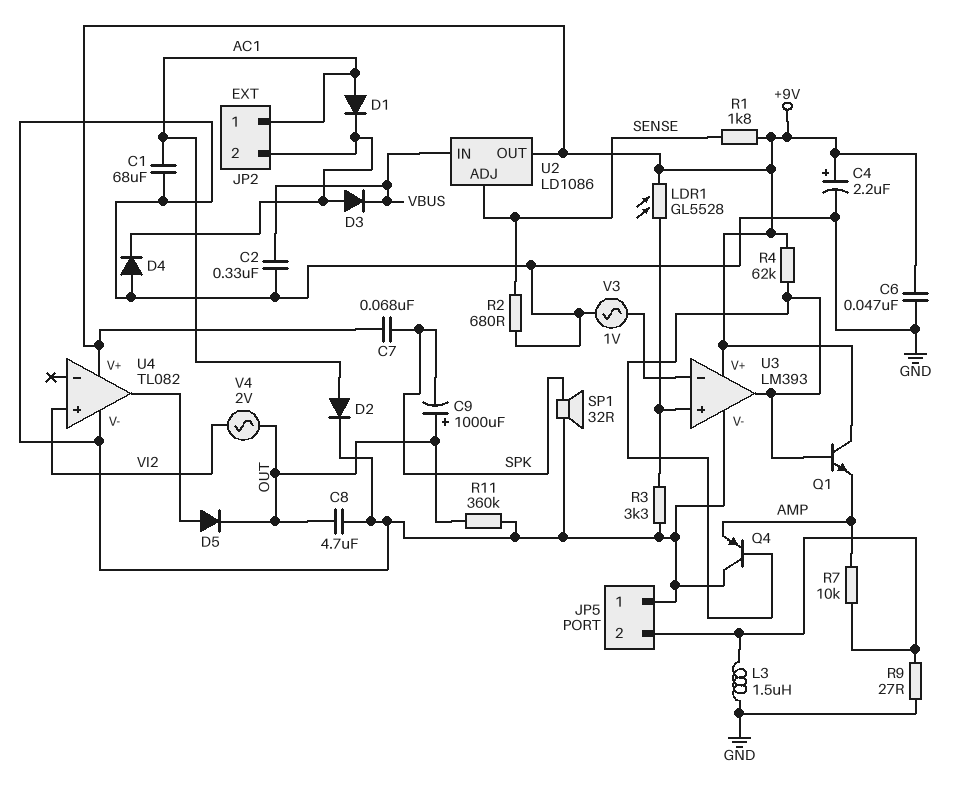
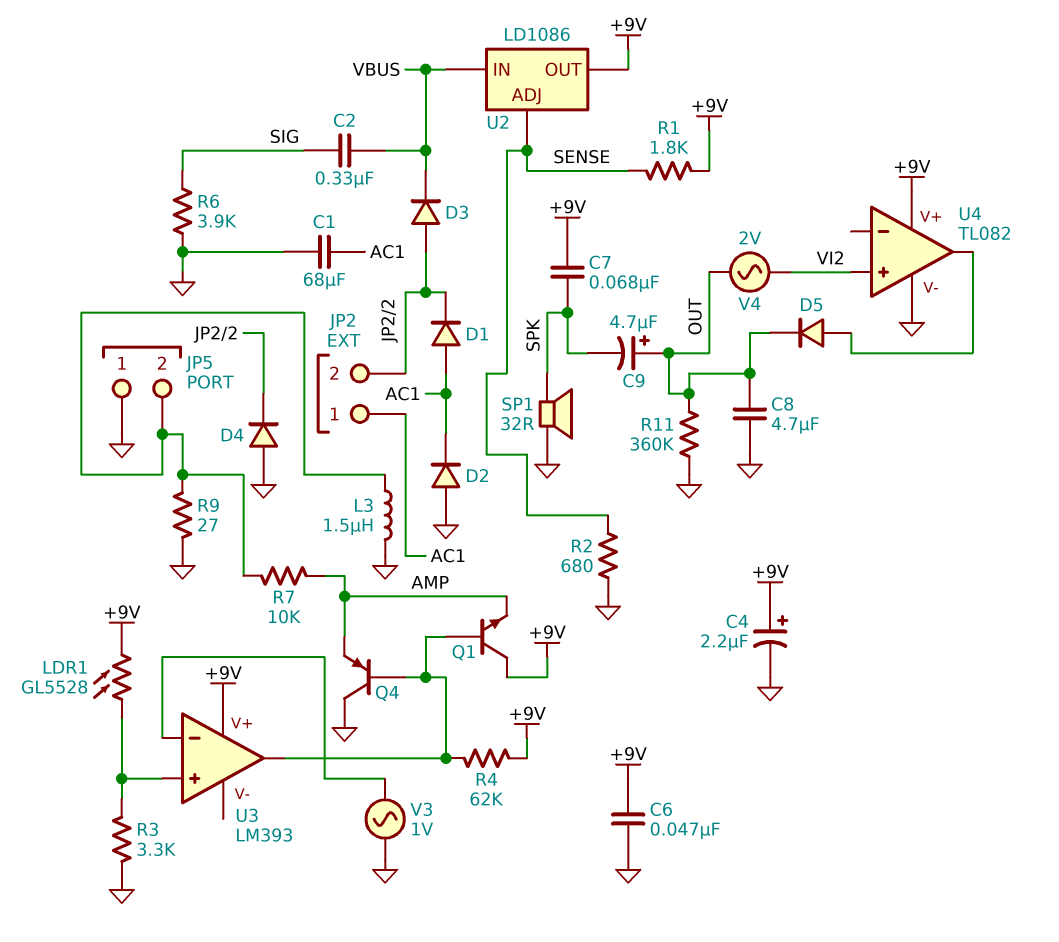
C2: 330nF (GND, VBUS) -> 330nF (SIG, VBUS)
C9: 1000uF (plus OUT, minus SPK) -> 4.7uF (plus OUT, minus SPK)
D2: diode (A AC1, K GND) -> diode (A GND, K AC1)
R6: none -> 3.9k (GND, SIG)
U3 pin V-: GND -> none

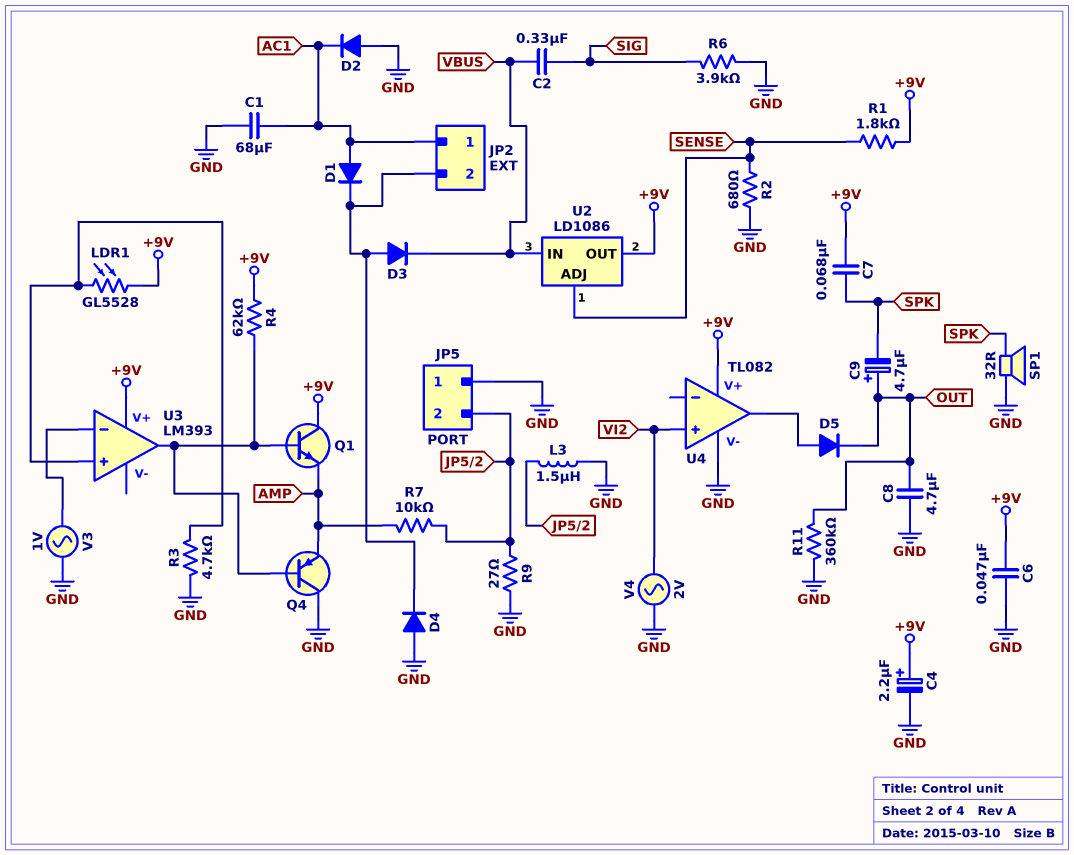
R3: 3.3k (GND, U3/in+) -> 4.7k (GND, U3/in+)
V4: AC 2V (OUT, VI2) -> AC 2V (GND, VI2)

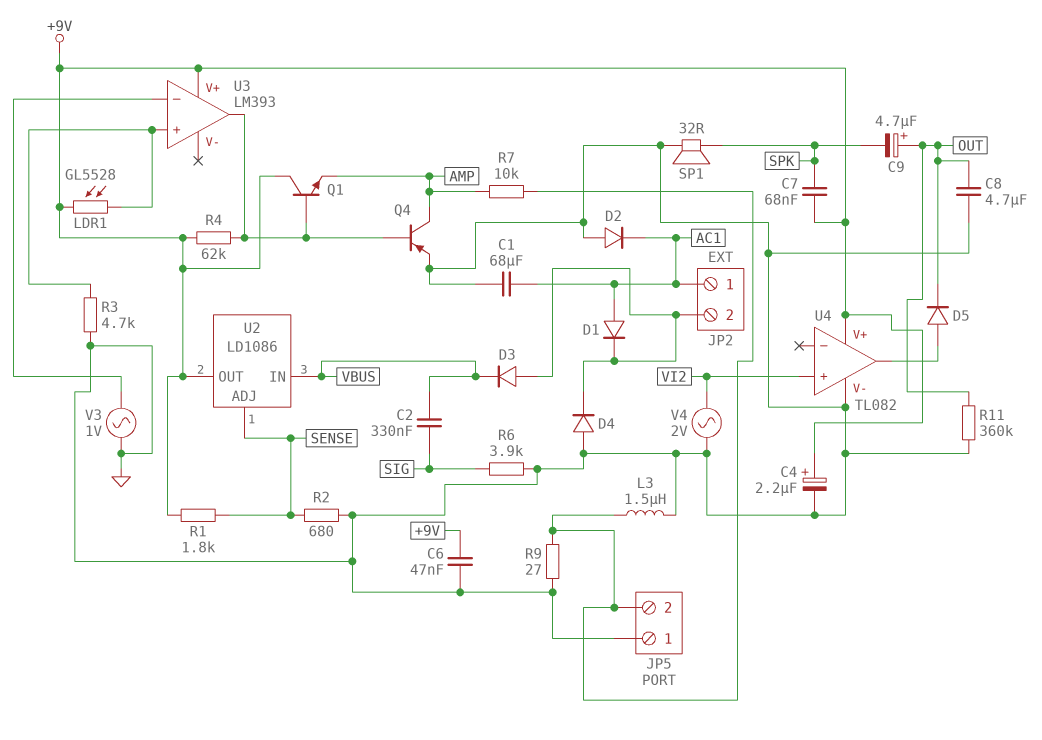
Q4: PNP (B U3/out, C GND, E AMP) -> PNP (B U3/out, C AMP, E GND)

